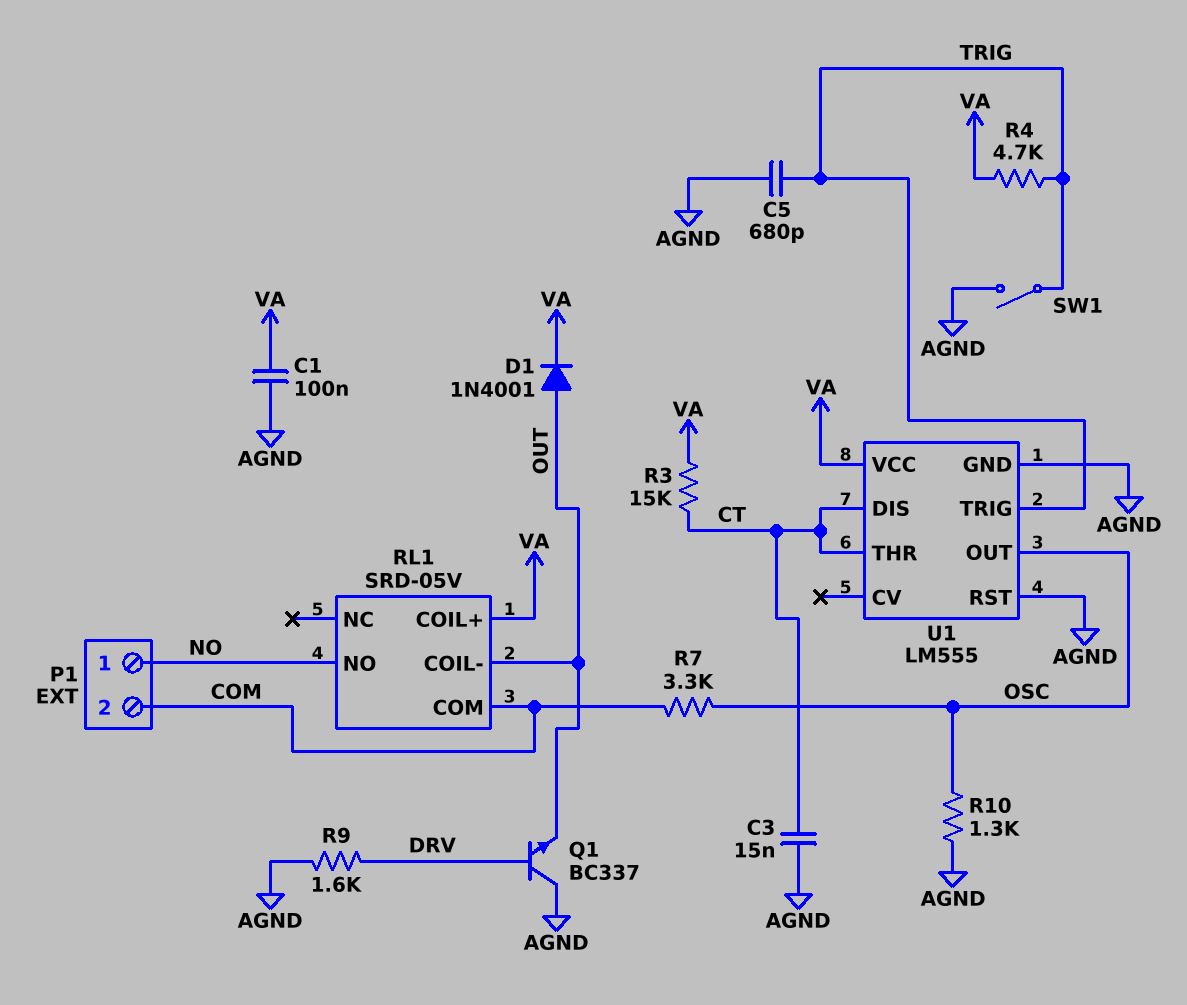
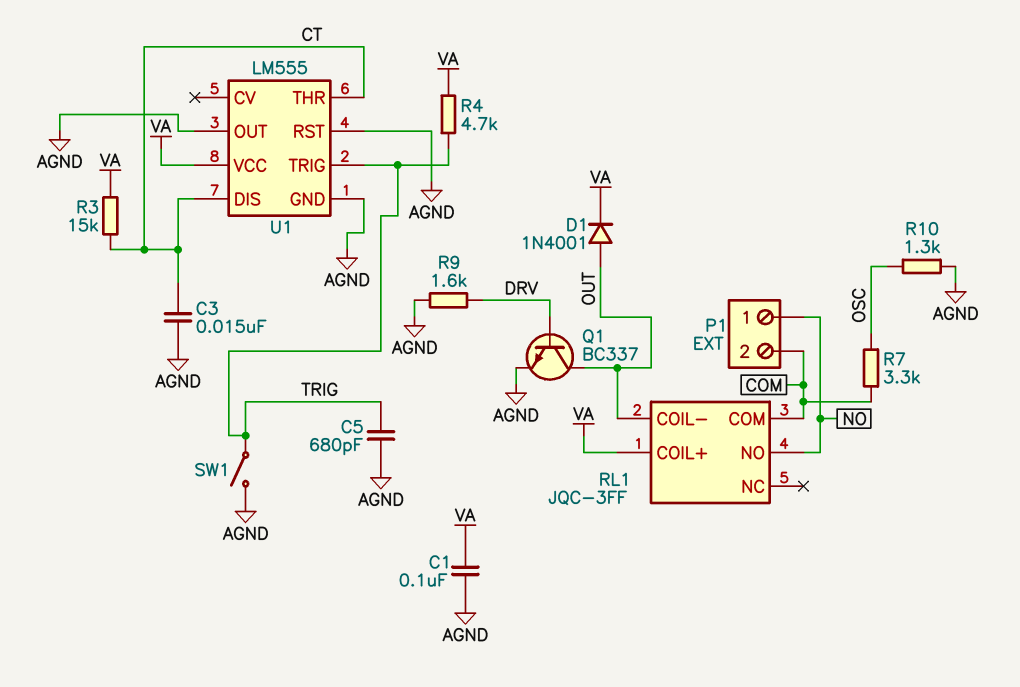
Q1: NPN BC337 (B DRV, C AGND, E OUT) -> NPN BC337 (B DRV, C OUT, E AGND)
RL1: SRD-05V -> JQC-3FF
U1 pin OUT: OSC -> AGND

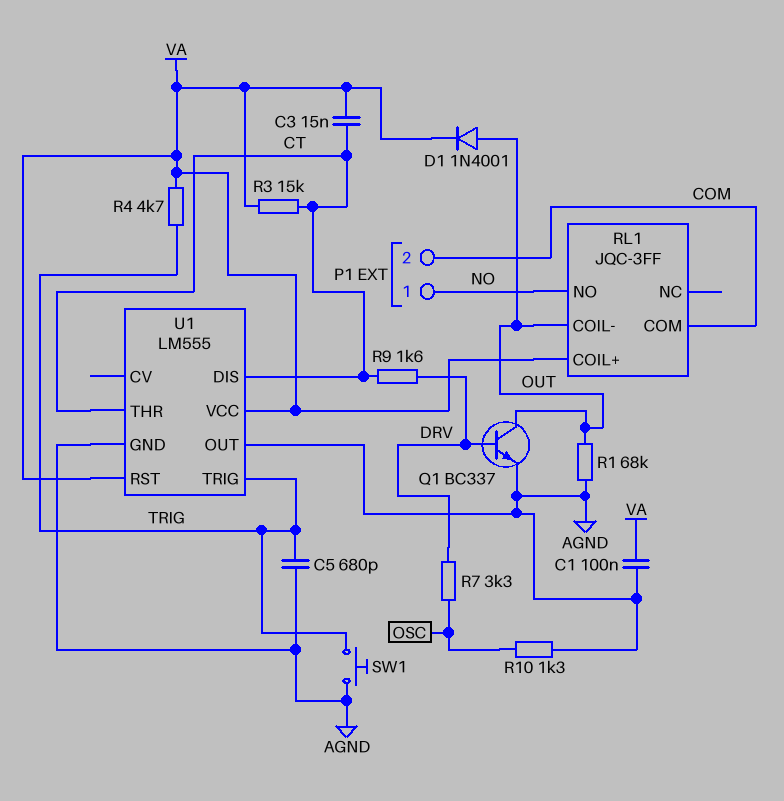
C3: 15nF (AGND, CT) -> 15nF (CT, VA)
R1: none -> 68k (AGND, OUT)
R7: 3.3k (COM, OSC) -> 3.3k (DRV, OSC)
R9: 1.6k (AGND, DRV) -> 1.6k (CT, DRV)
SW1: switch (AGND, TRIG) -> button (AGND, TRIG)
U1 pin RST: AGND -> VA

